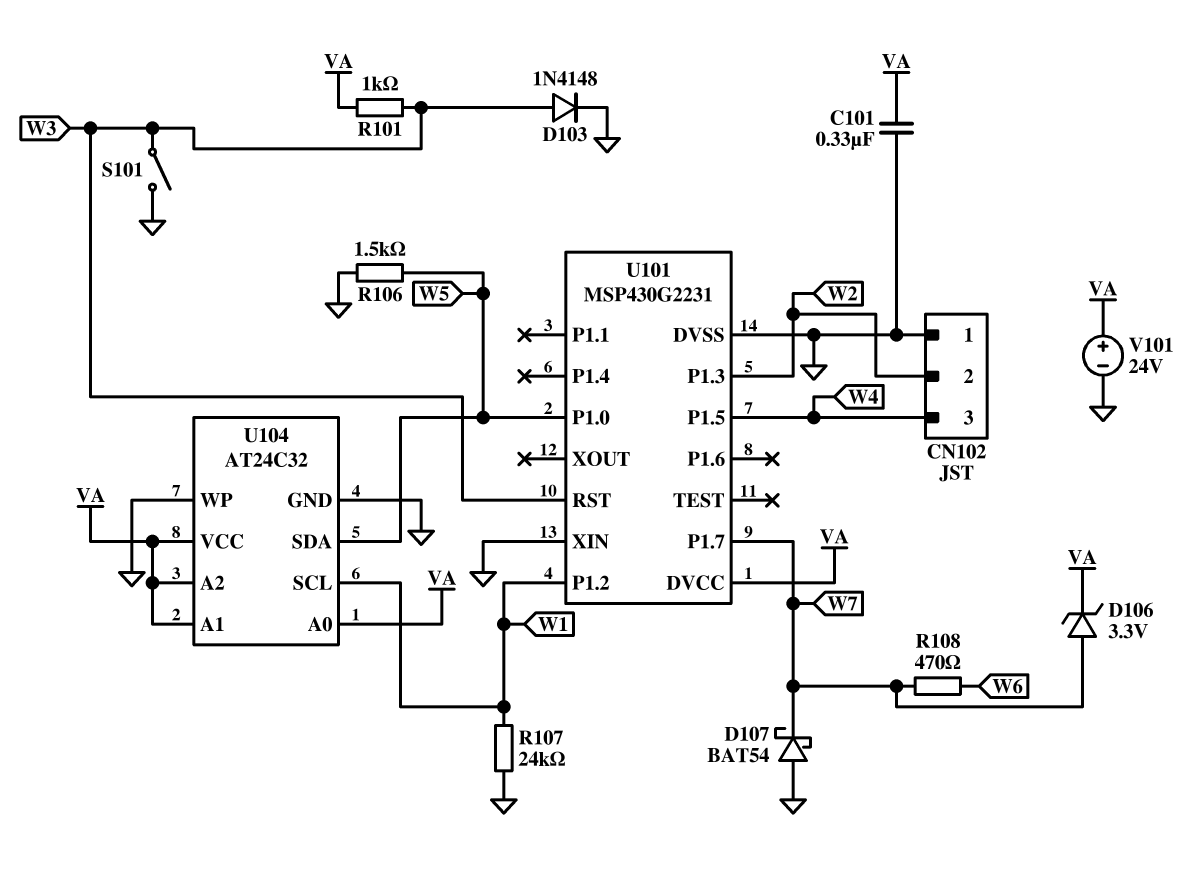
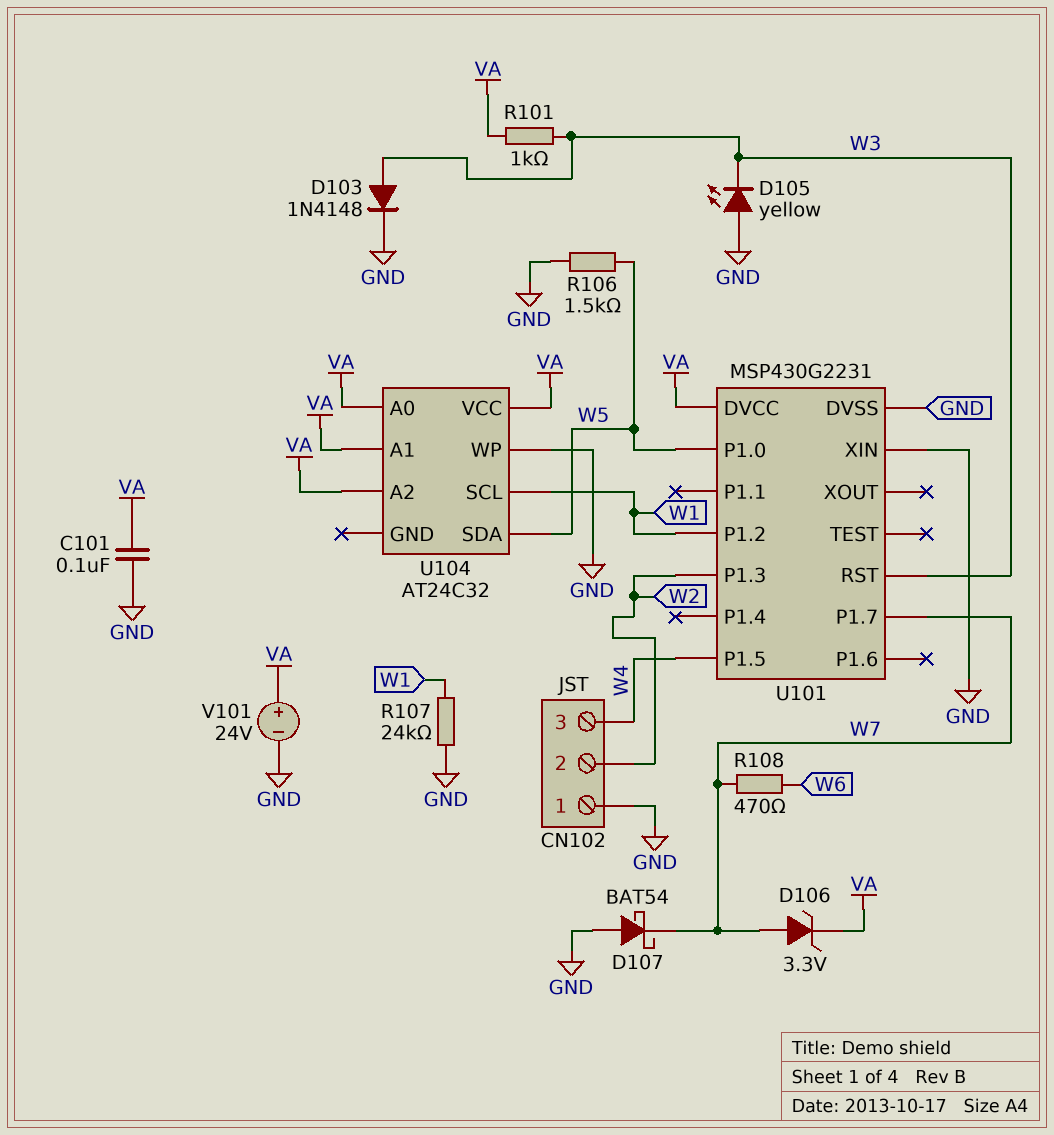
C101: 330nF (GND, VA) -> 100nF (GND, VA)
D105: none -> LED yellow (A GND, K W3)
S101: switch (GND, W3) -> none
U104 pin GND: GND -> none

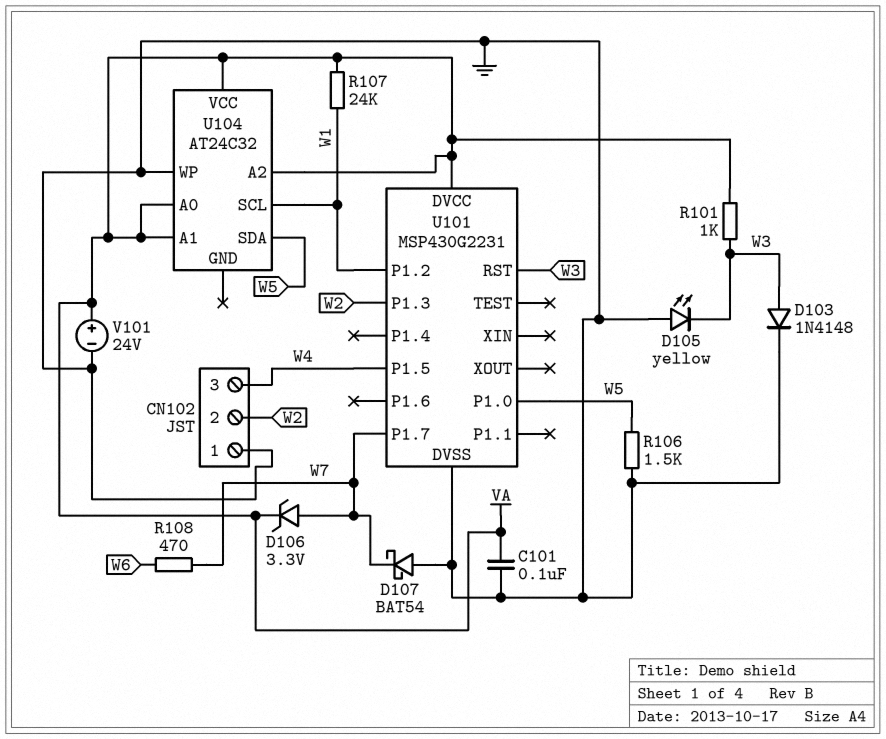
R107: 24k (GND, W1) -> 24k (VA, W1)
U101 pin XIN: GND -> none

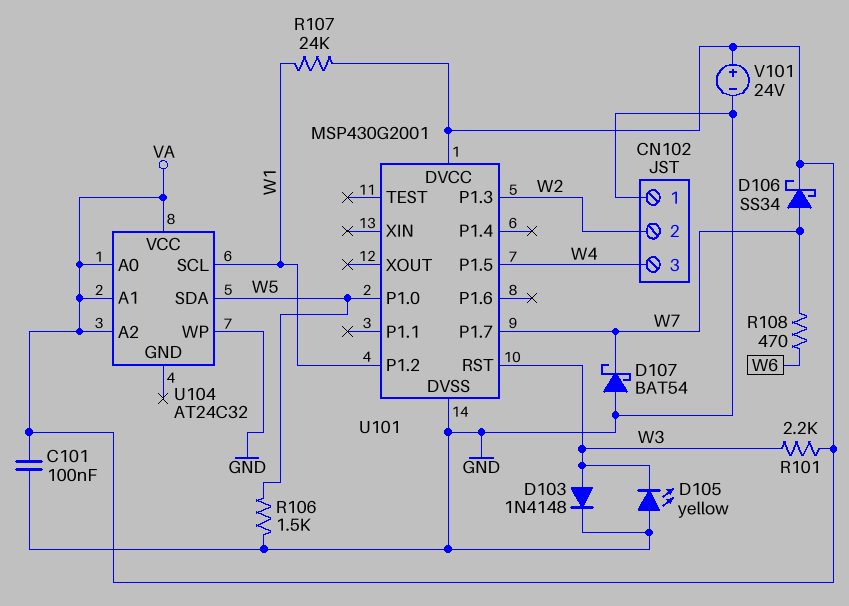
D106: zener 3.3V (A W7, K VA) -> schottky SS34 (A W7, K VA)
R101: 1k (VA, W3) -> 2.2k (VA, W3)
U101: MSP430G2231 -> MSP430G2001

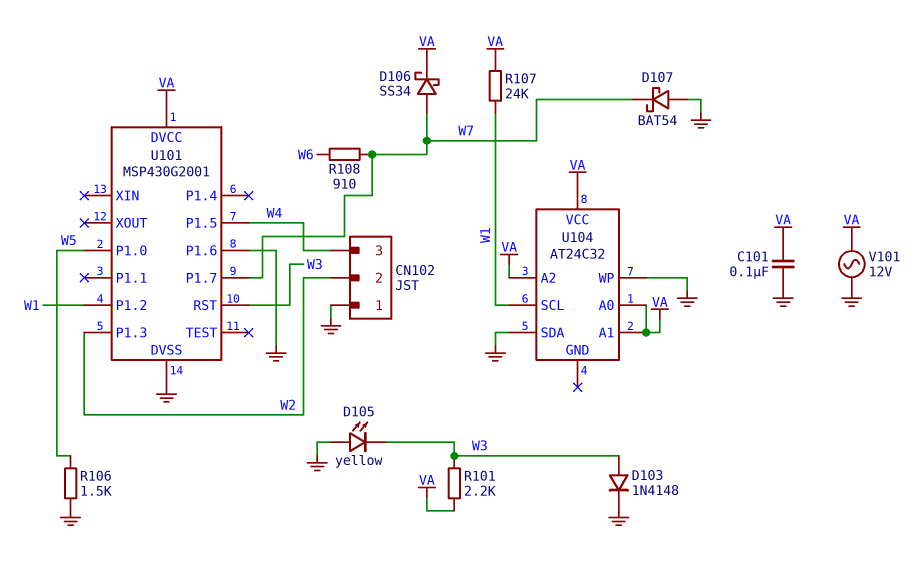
R108: 470 (W6, W7) -> 910 (W6, W7)
U101 pin P1.6: none -> GND
U104 pin SDA: W5 -> GND
V101: 24V (plus VA, minus GND) -> AC 12V (GND, VA)

